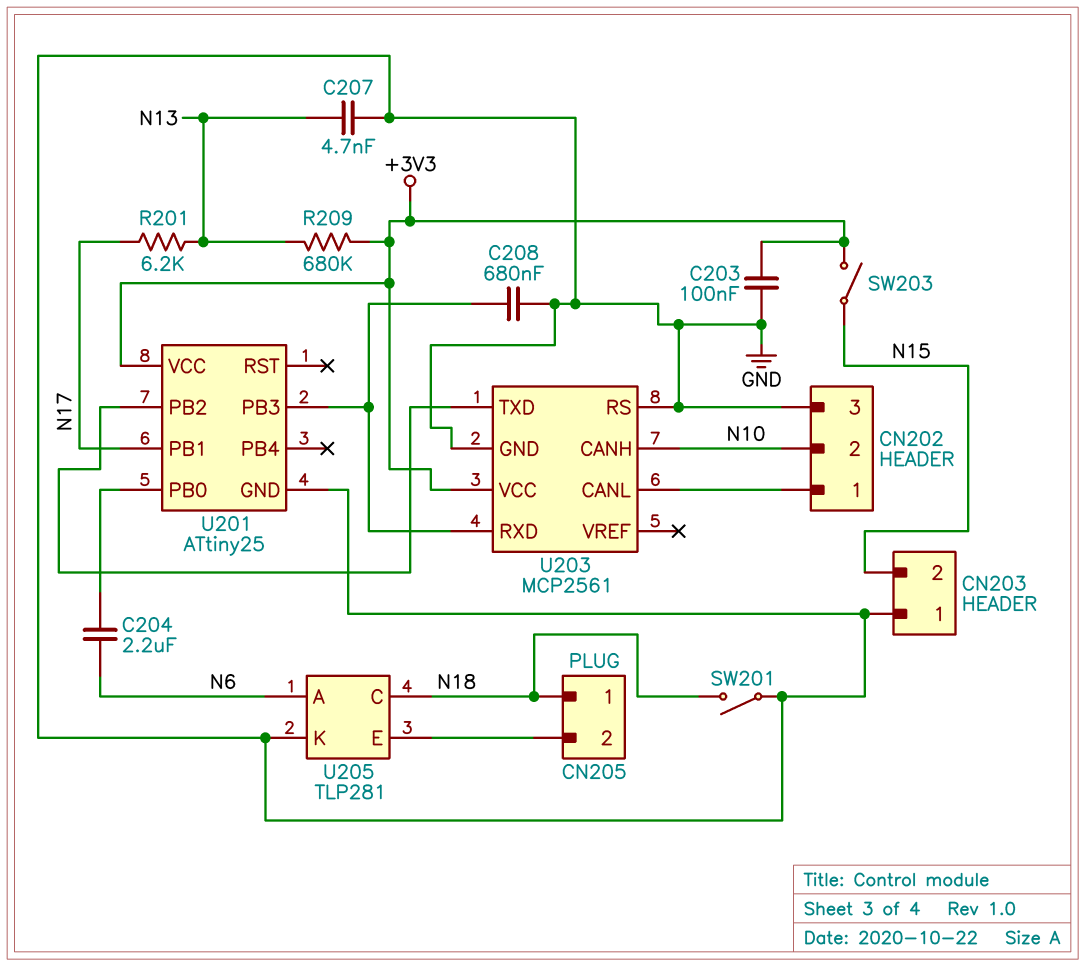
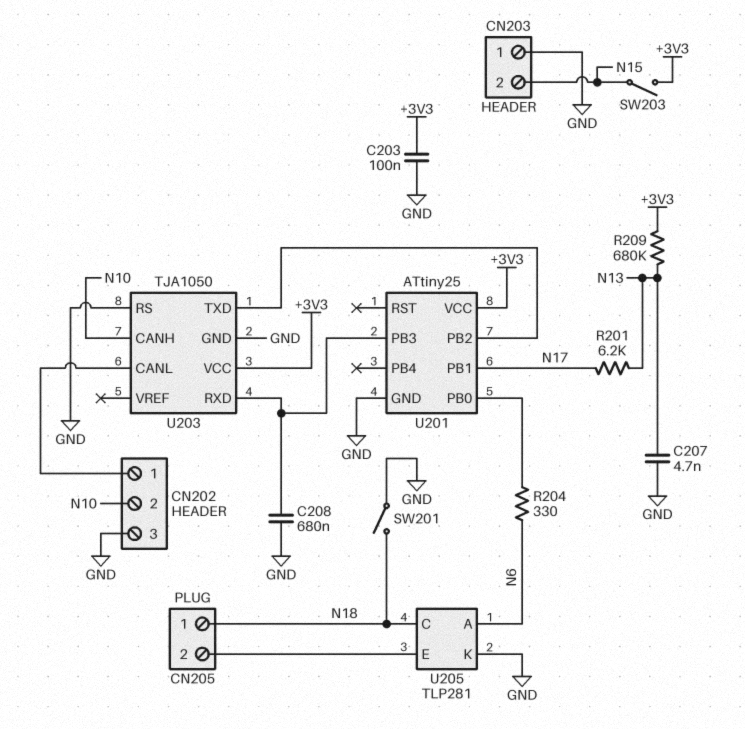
C204: 2.2uF (N6, U201/PB0) -> none
R204: none -> 330 (N6, U201/PB0)
U203: MCP2561 -> TJA1050

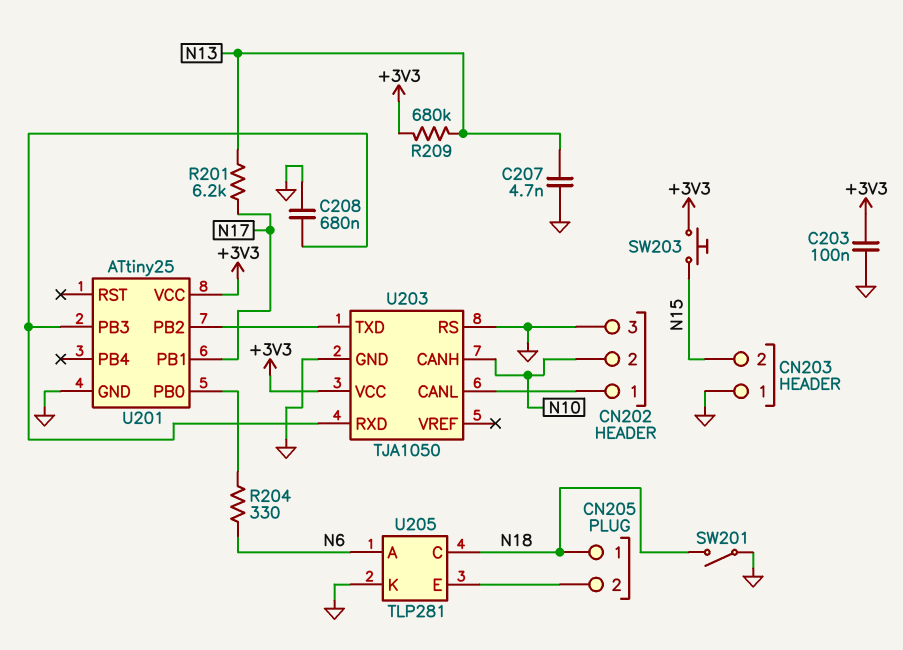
SW203: switch (+3V3, N15) -> button (+3V3, N15)

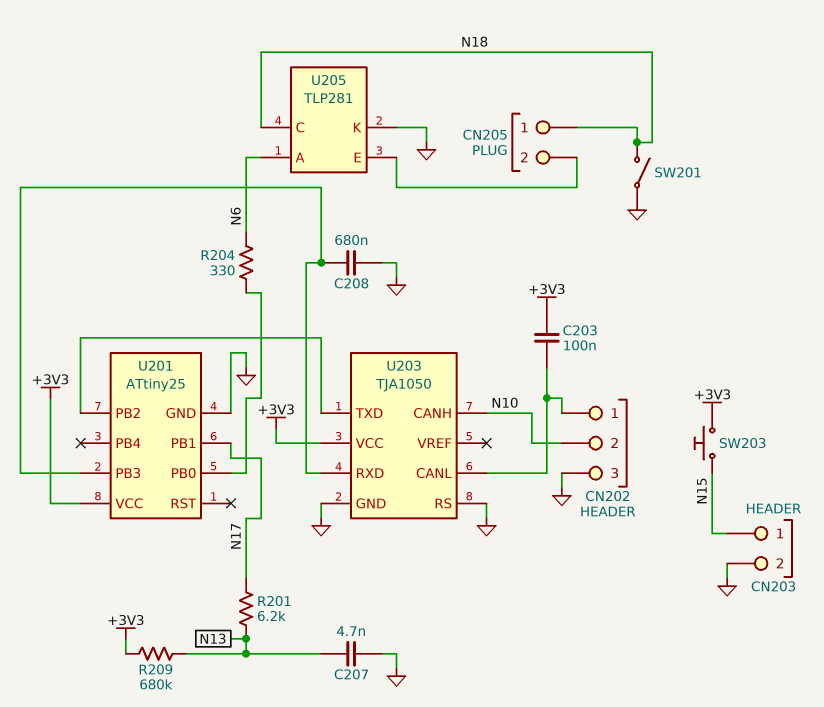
C203: 100nF (+3V3, GND) -> 100nF (+3V3, CN202/1)
CN203 pin 1: GND -> N15
CN203 pin 2: N15 -> GND

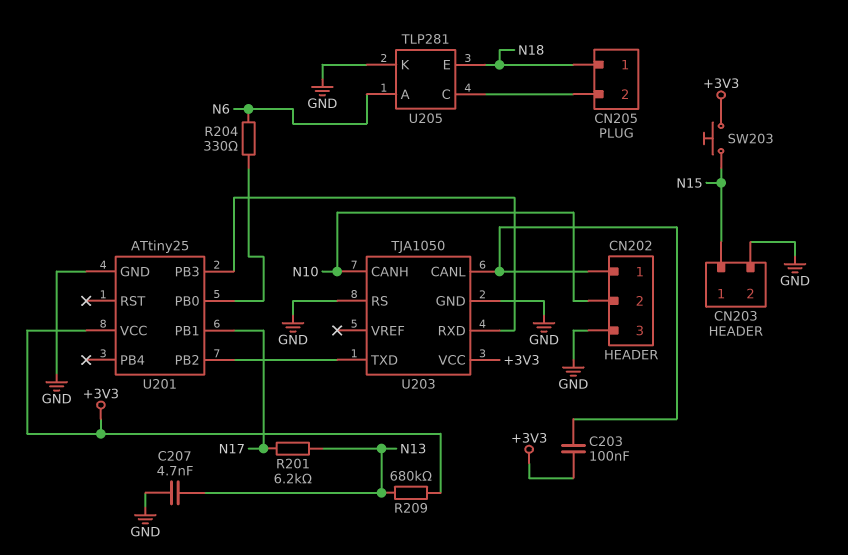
C208: 680nF (GND, U201/PB3) -> none
SW201: switch (GND, N18) -> none
U205 pin C: N18 -> CN205/2
U205 pin E: CN205/2 -> N18

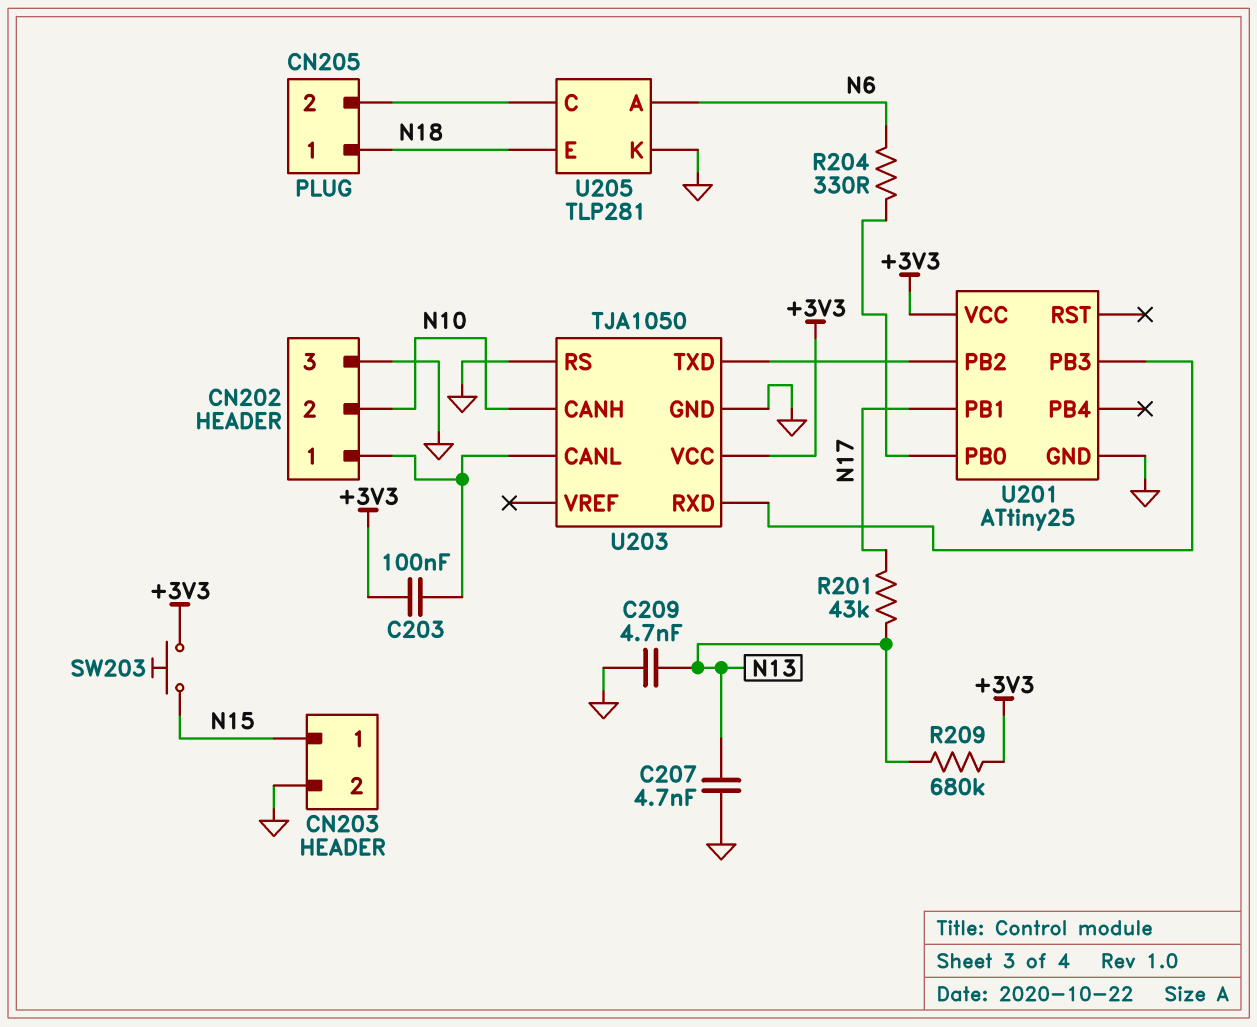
C209: none -> 4.7nF (GND, N13)
R201: 6.2k (N13, N17) -> 43k (N13, N17)

